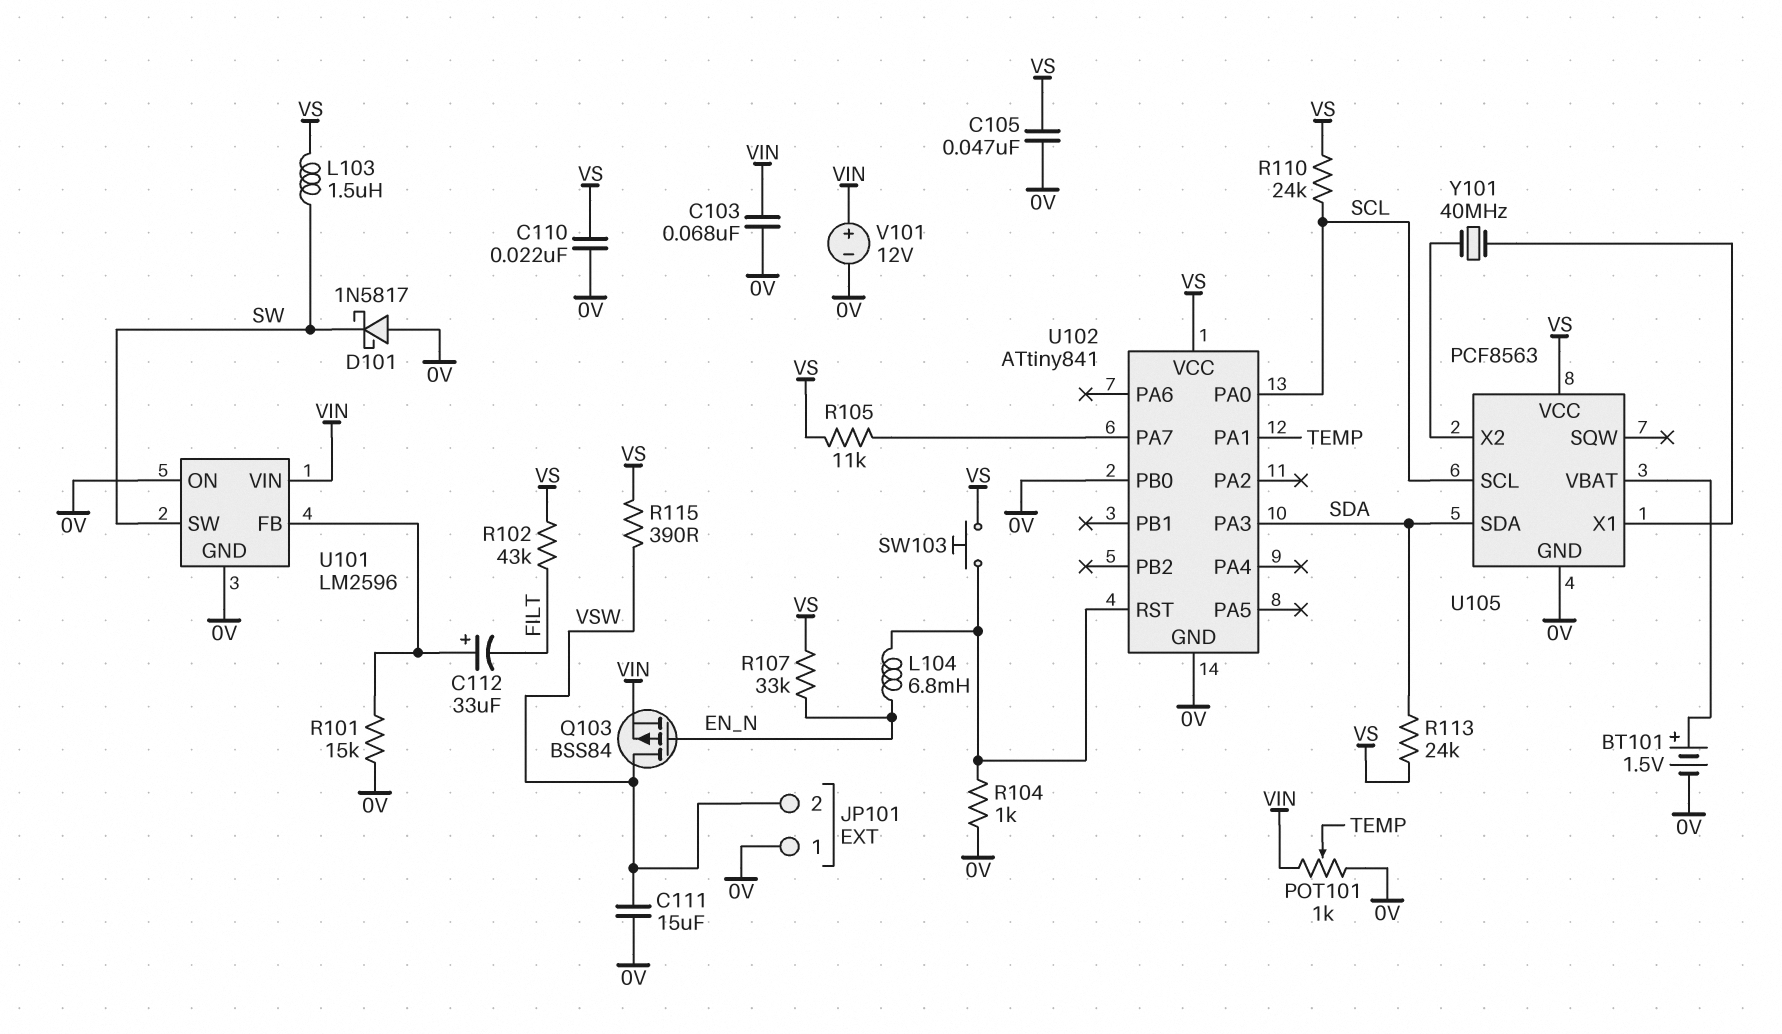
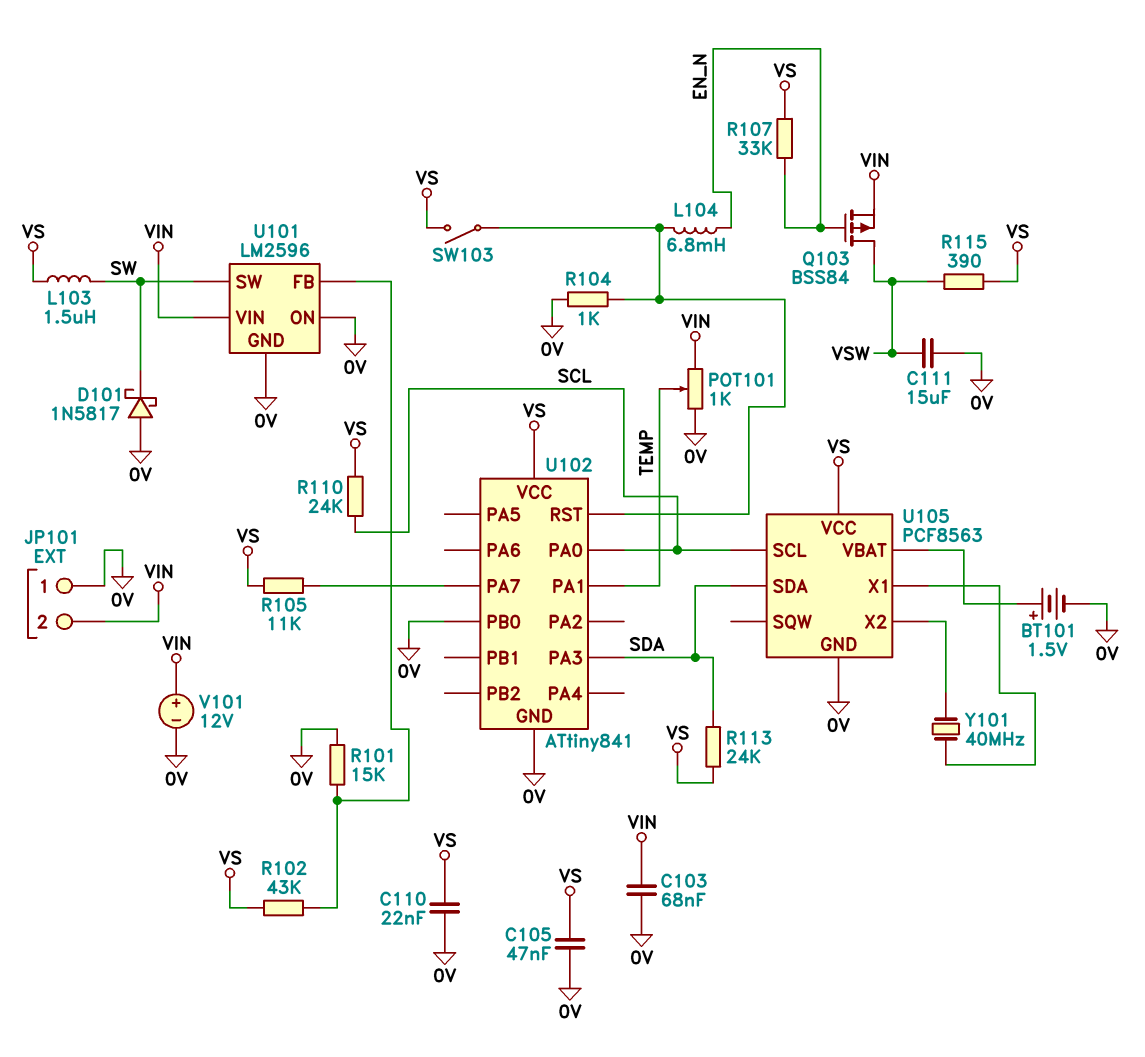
C112: 33uF (plus U101/FB, minus FILT) -> none
JP101 pin 2: VSW -> VIN
R102: 43k (FILT, VS) -> 43k (U101/FB, VS)
SW103: button (U102/RST, VS) -> switch (U102/RST, VS)

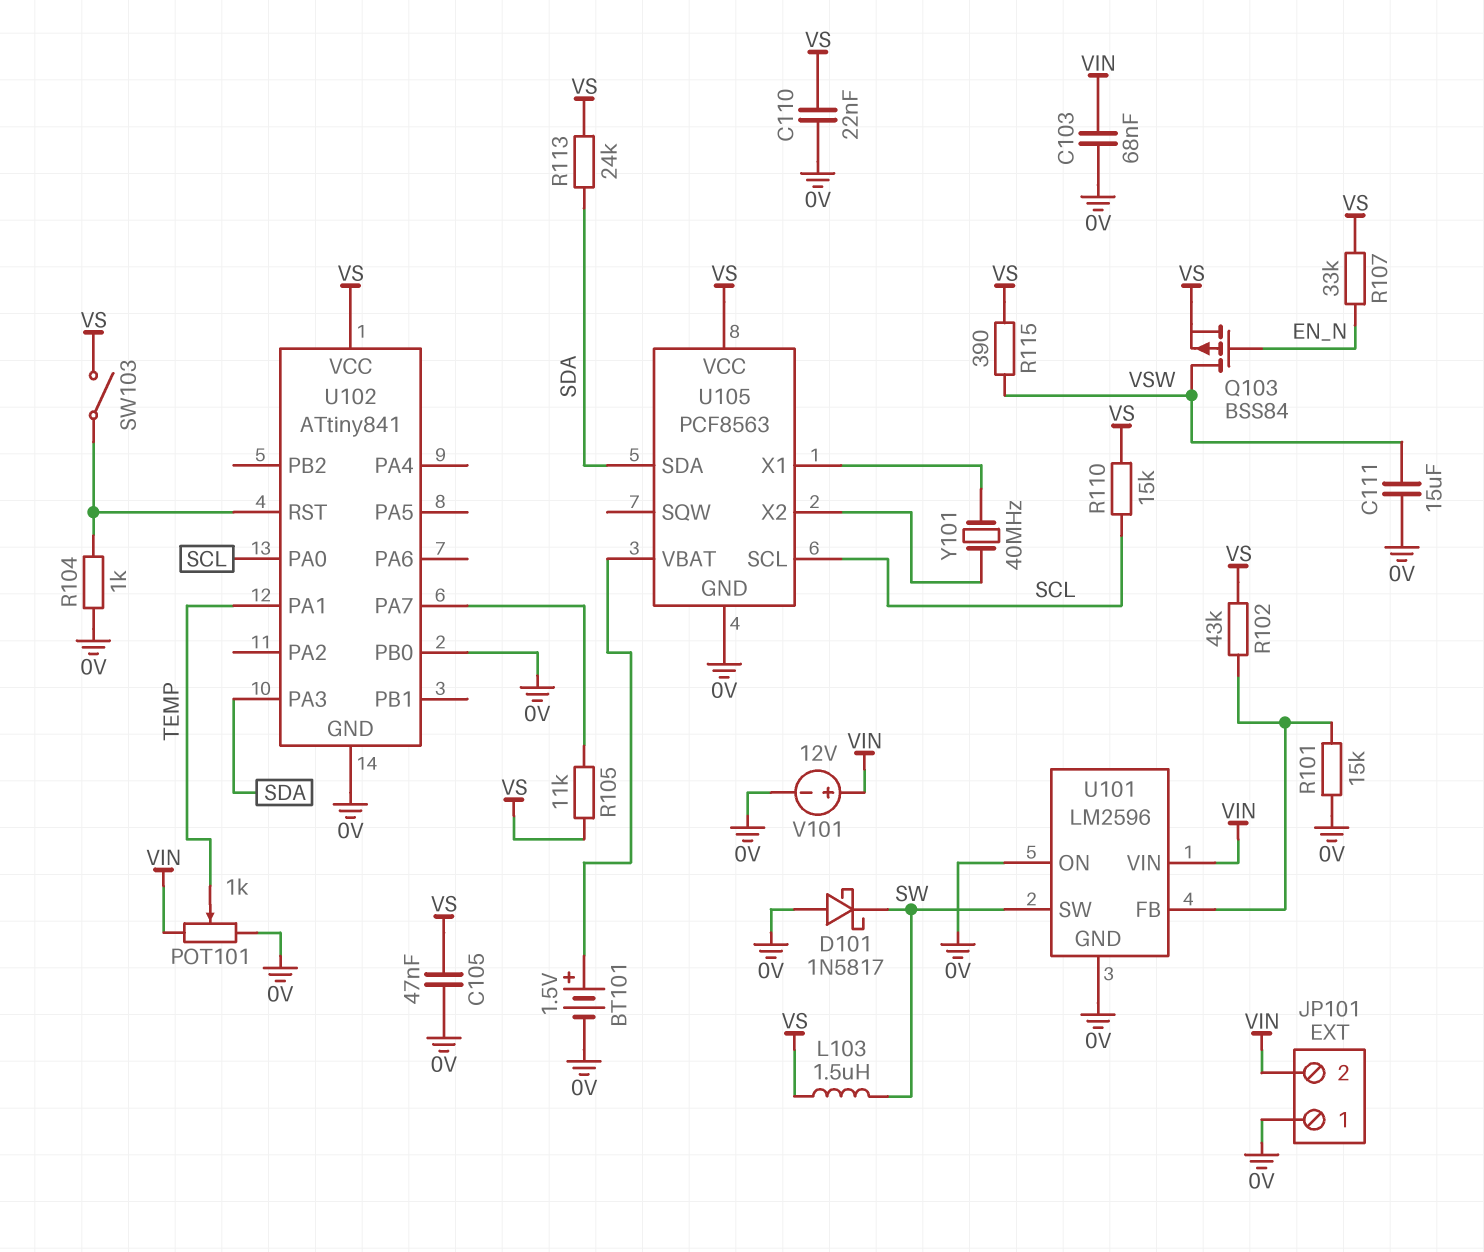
L104: 6.8mH (EN_N, U102/RST) -> none
Q103: PMOS BSS84 (G EN_N, D VSW, S VIN) -> PMOS BSS84 (G EN_N, D VSW, S VS)
R110: 24k (SCL, VS) -> 15k (SCL, VS)

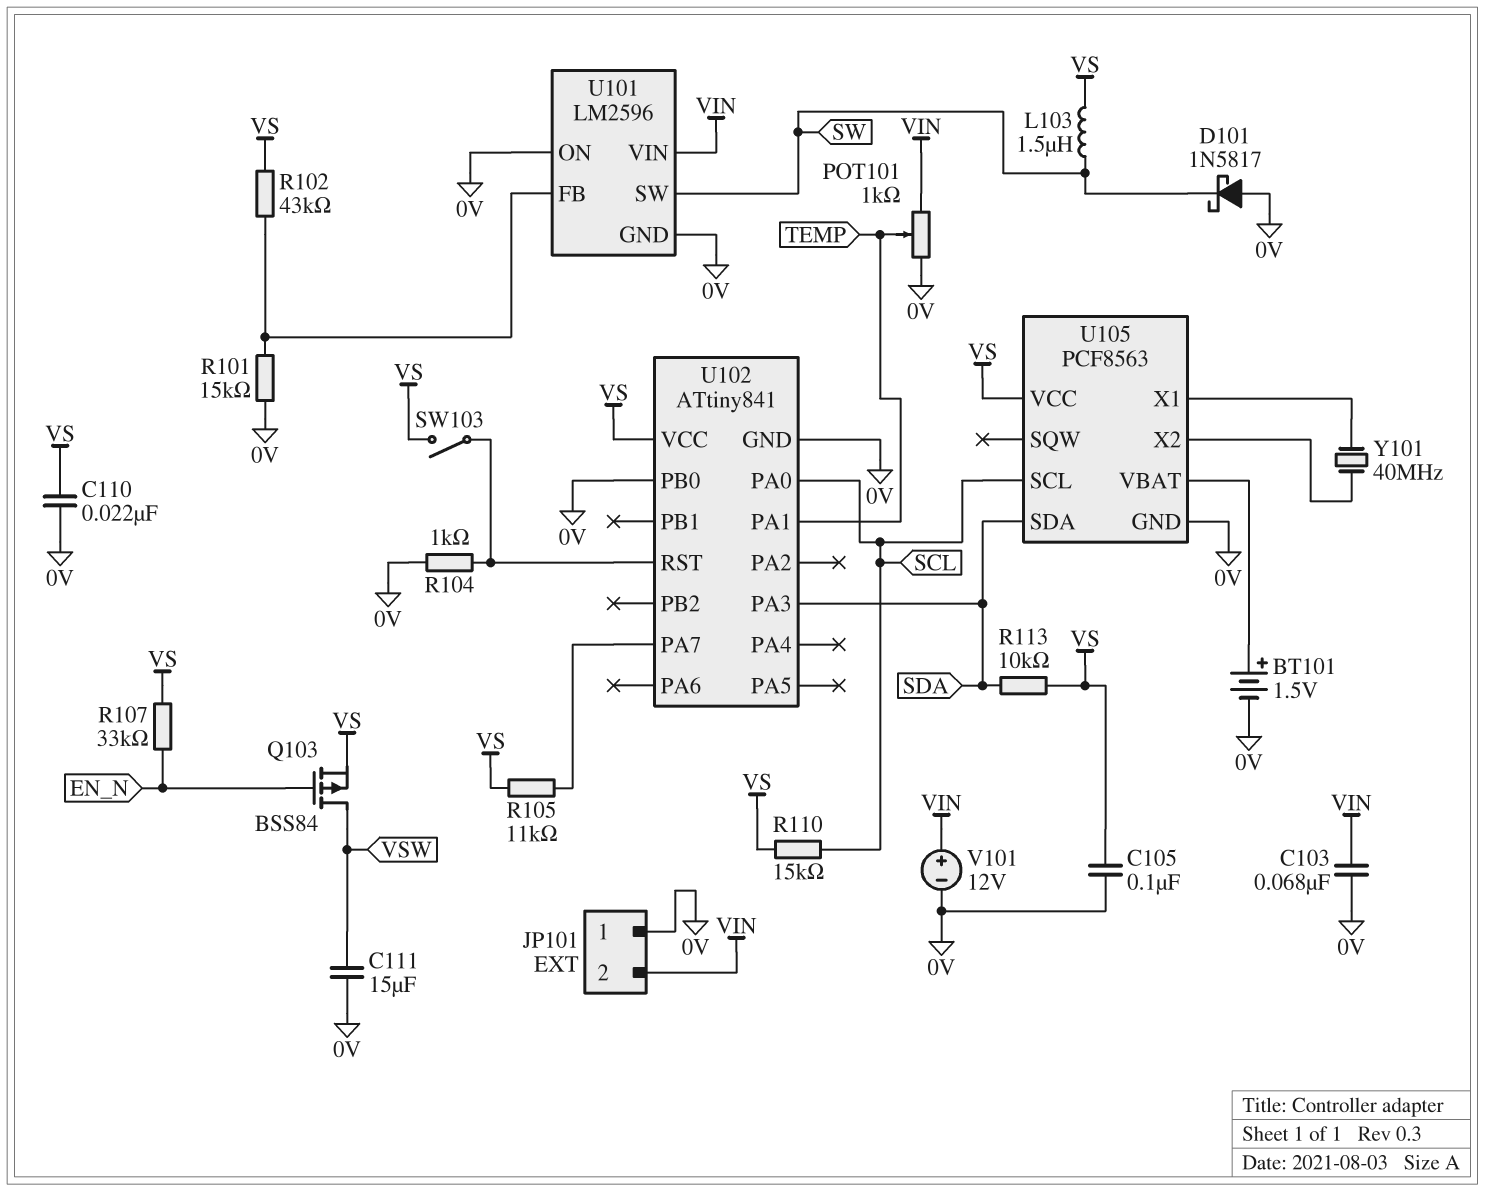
C105: 47nF (0V, VS) -> 100nF (0V, VS)
R113: 24k (SDA, VS) -> 10k (SDA, VS)
R115: 390 (VS, VSW) -> none

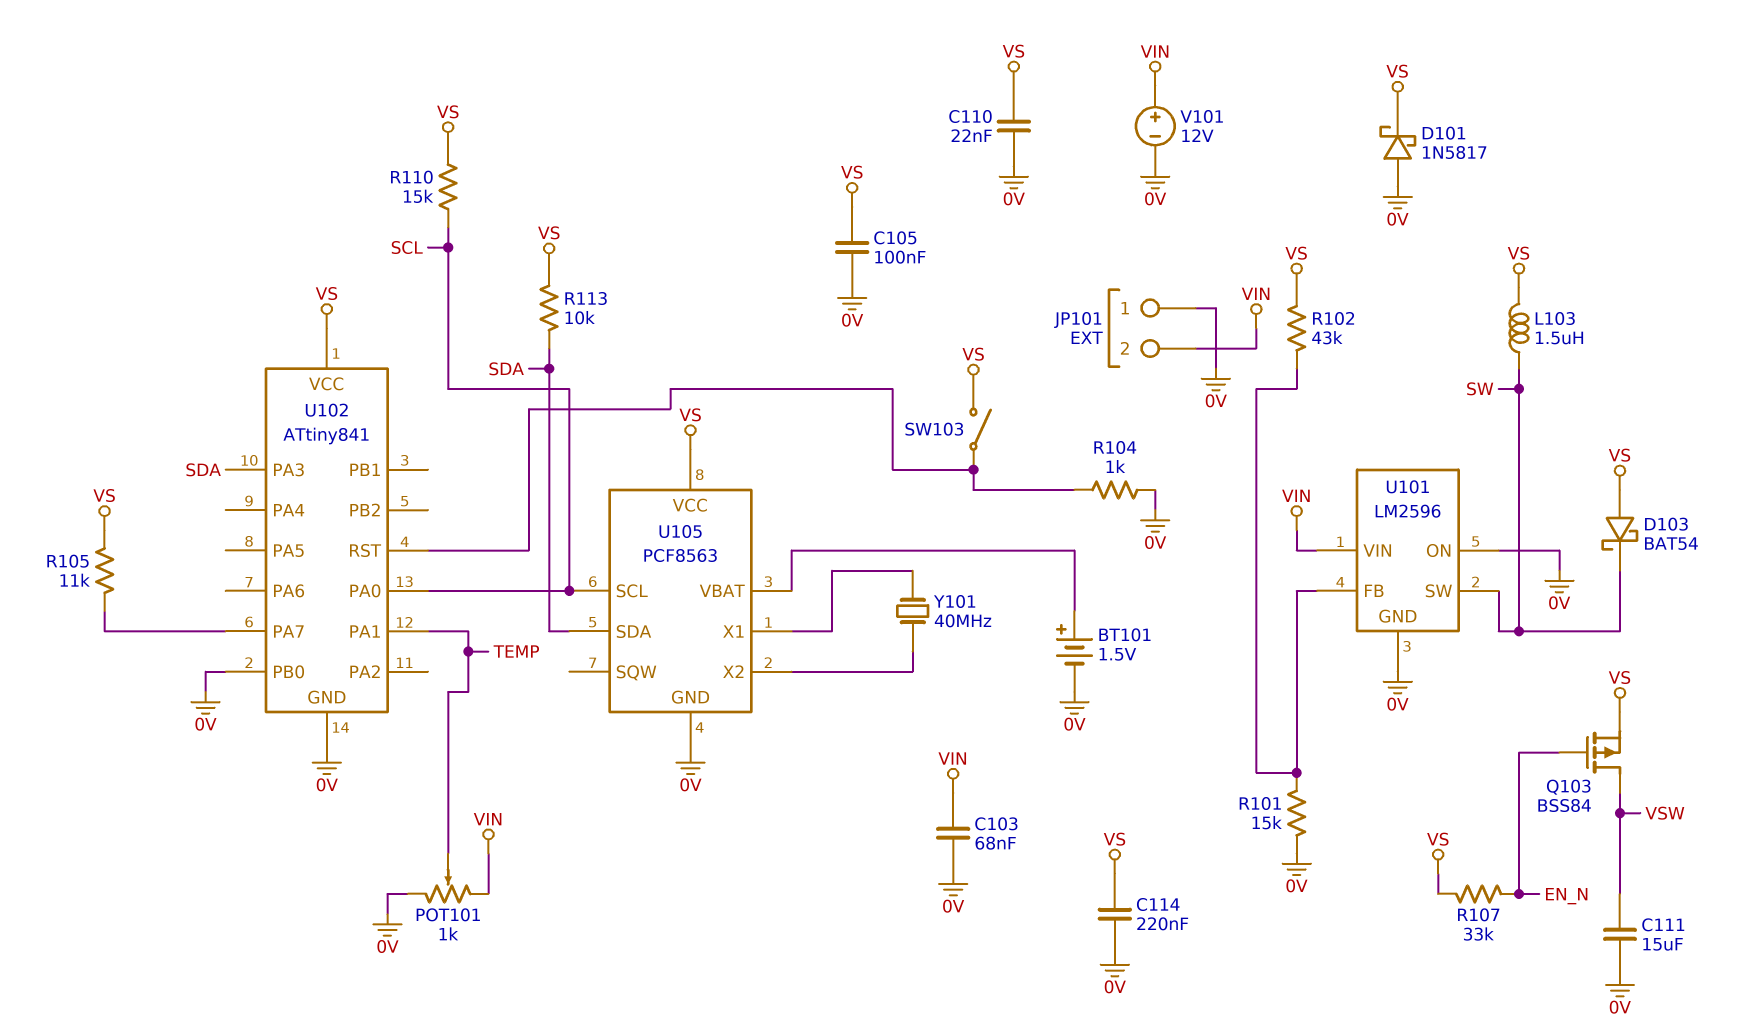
C114: none -> 220nF (0V, VS)
D101: schottky 1N5817 (A 0V, K SW) -> schottky 1N5817 (A 0V, K VS)
D103: none -> schottky BAT54 (A VS, K SW)

